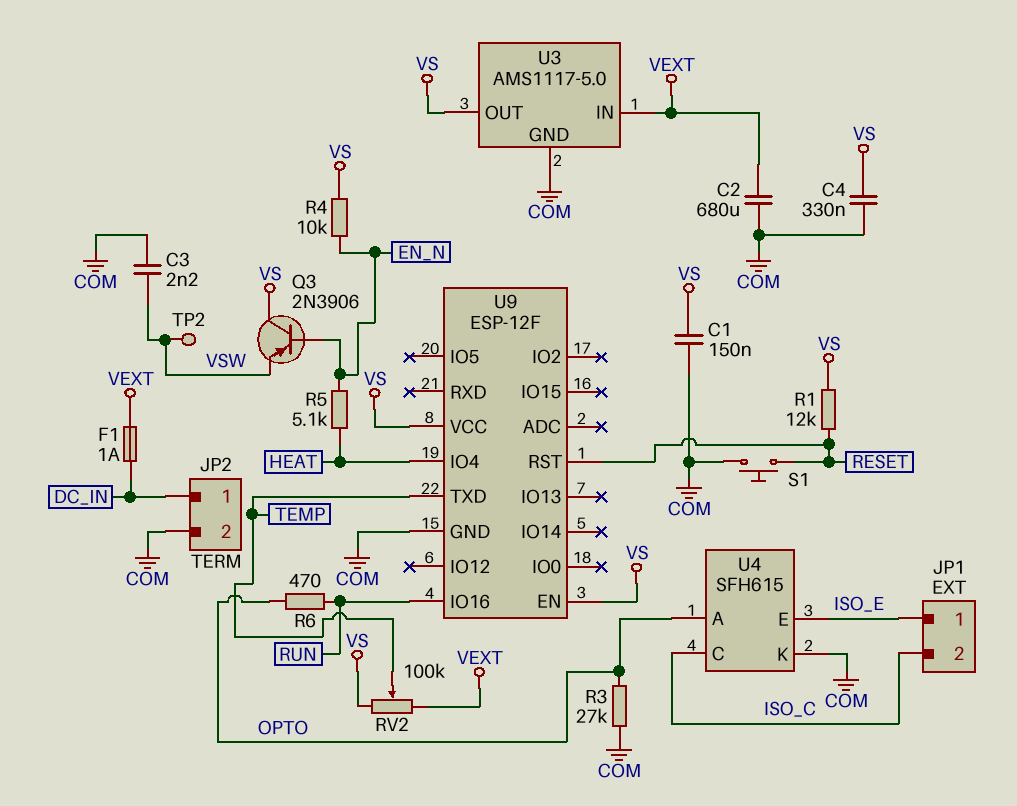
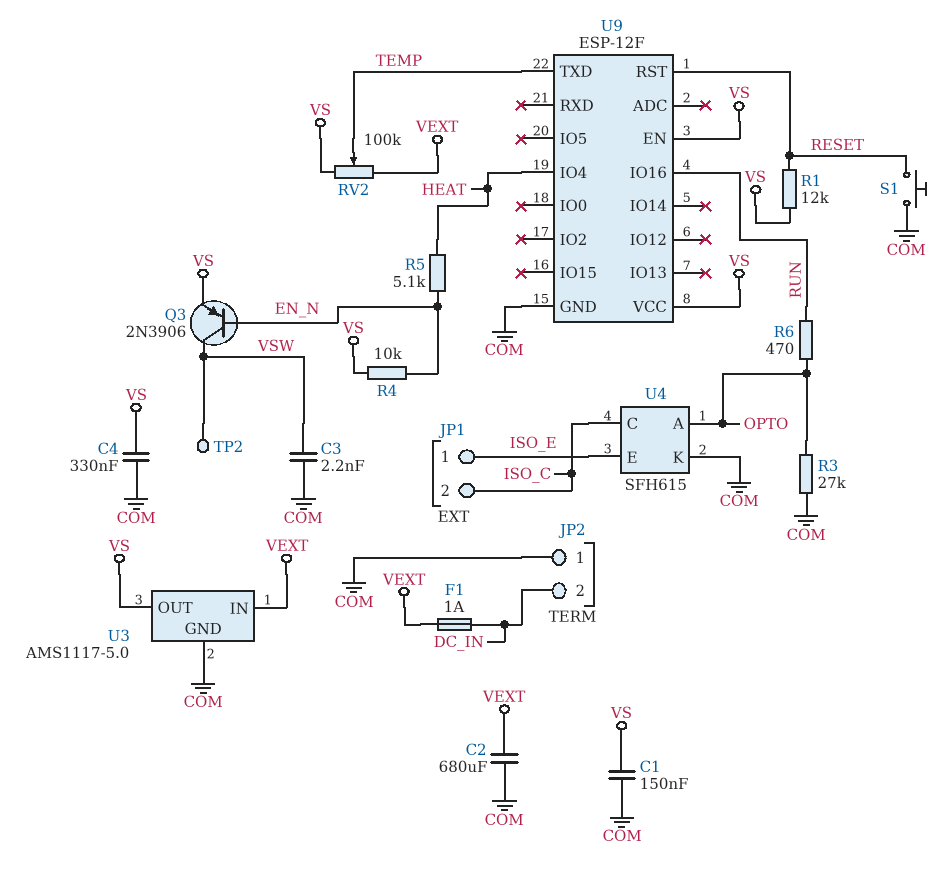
JP2 pin 1: DC_IN -> COM
JP2 pin 2: COM -> DC_IN
Q3: PNP 2N3906 (B EN_N, C VS, E VSW) -> PNP 2N3906 (B EN_N, C VSW, E VS)

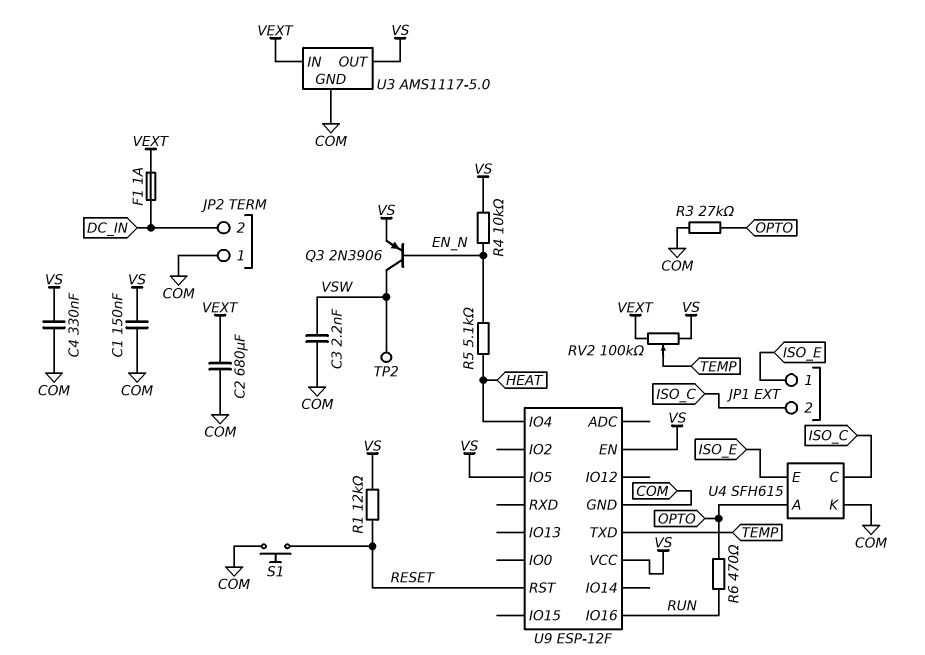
U9 pin IO5: none -> VS

